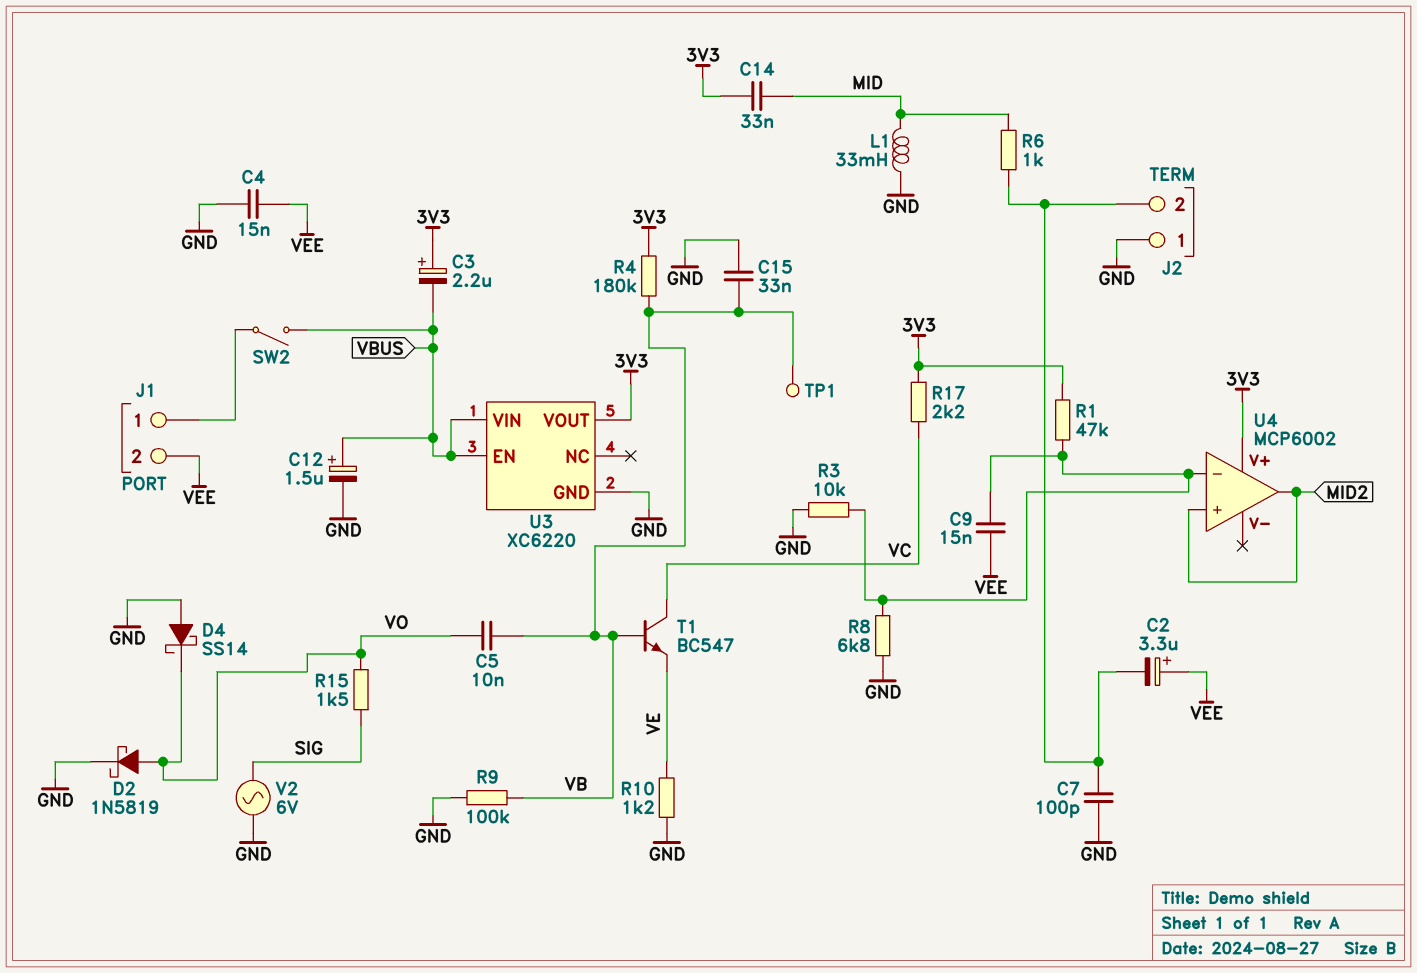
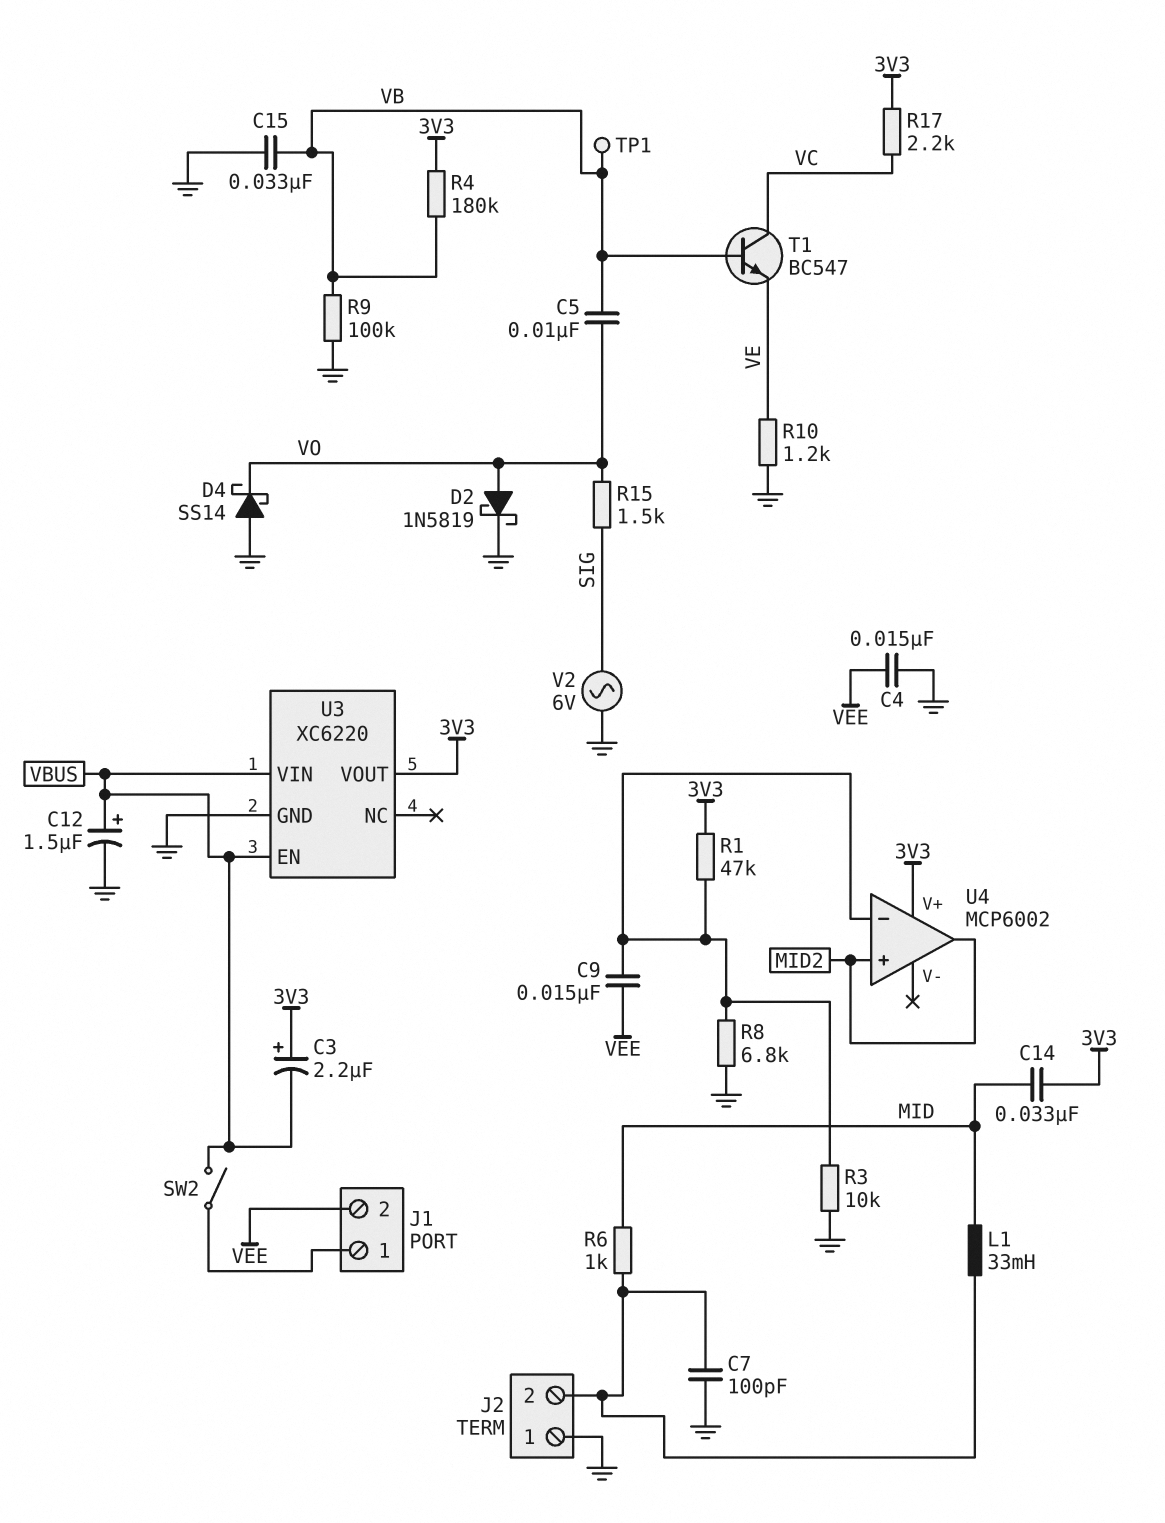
C2: 3.3uF (plus VEE, minus J2/2) -> none
L1: 33mH (GND, MID) -> 33mH (J2/2, MID)

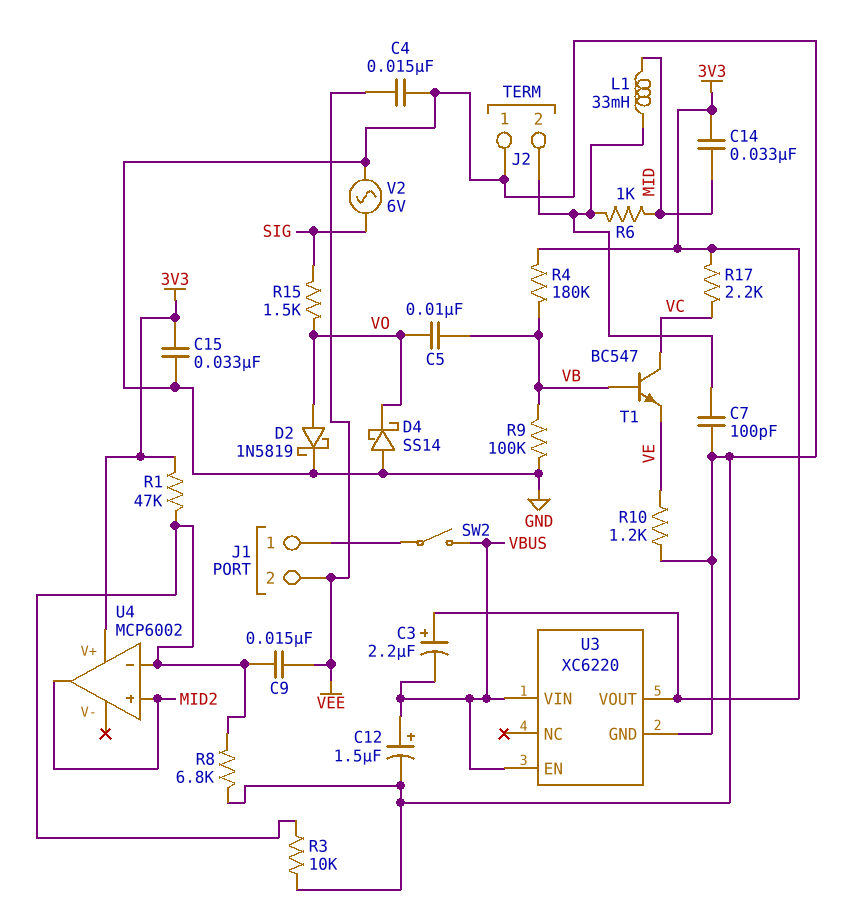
C15: 33nF (GND, VB) -> 33nF (3V3, GND)
TP1: test point (VB) -> none

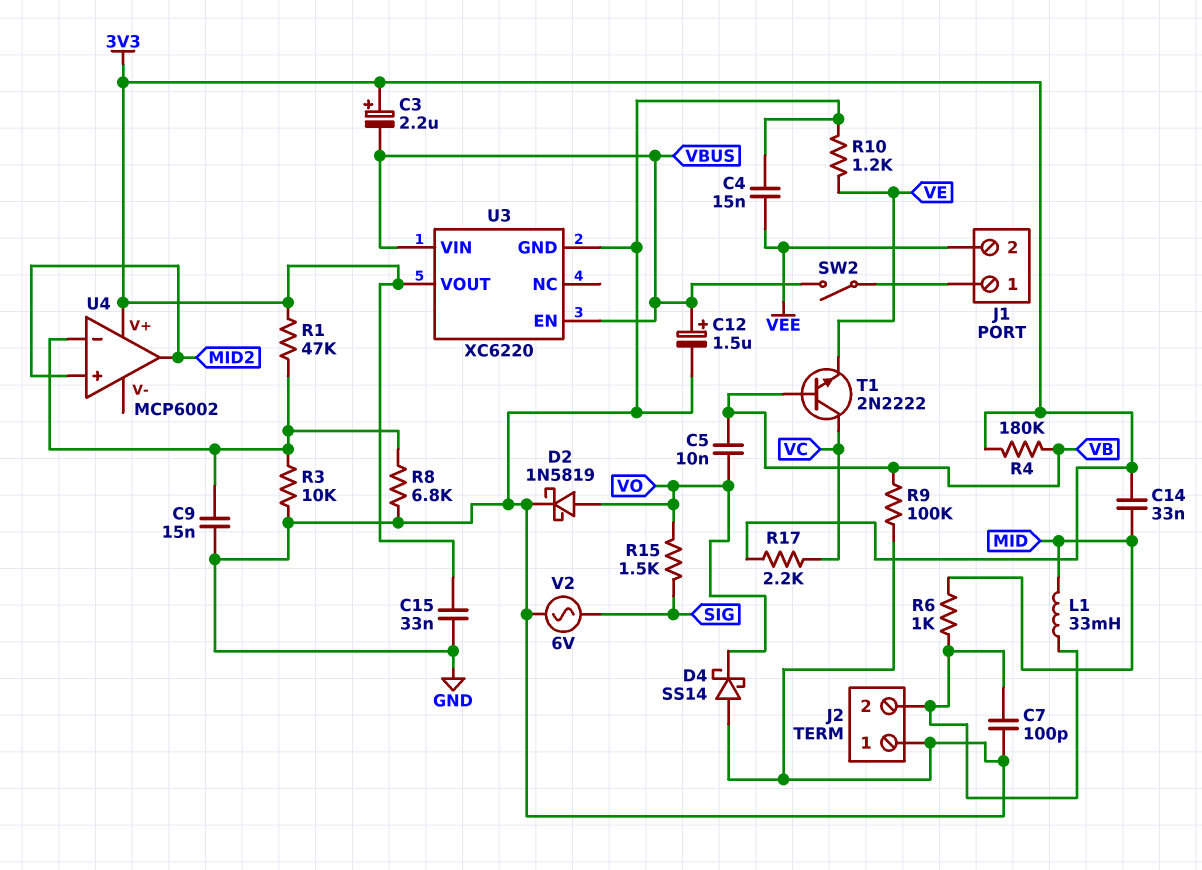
C9: 15nF (U4/in-, VEE) -> 15nF (GND, U4/in-)
T1: NPN BC547 (B VB, C VC, E VE) -> NPN 2N2222 (B VB, C VC, E VE)

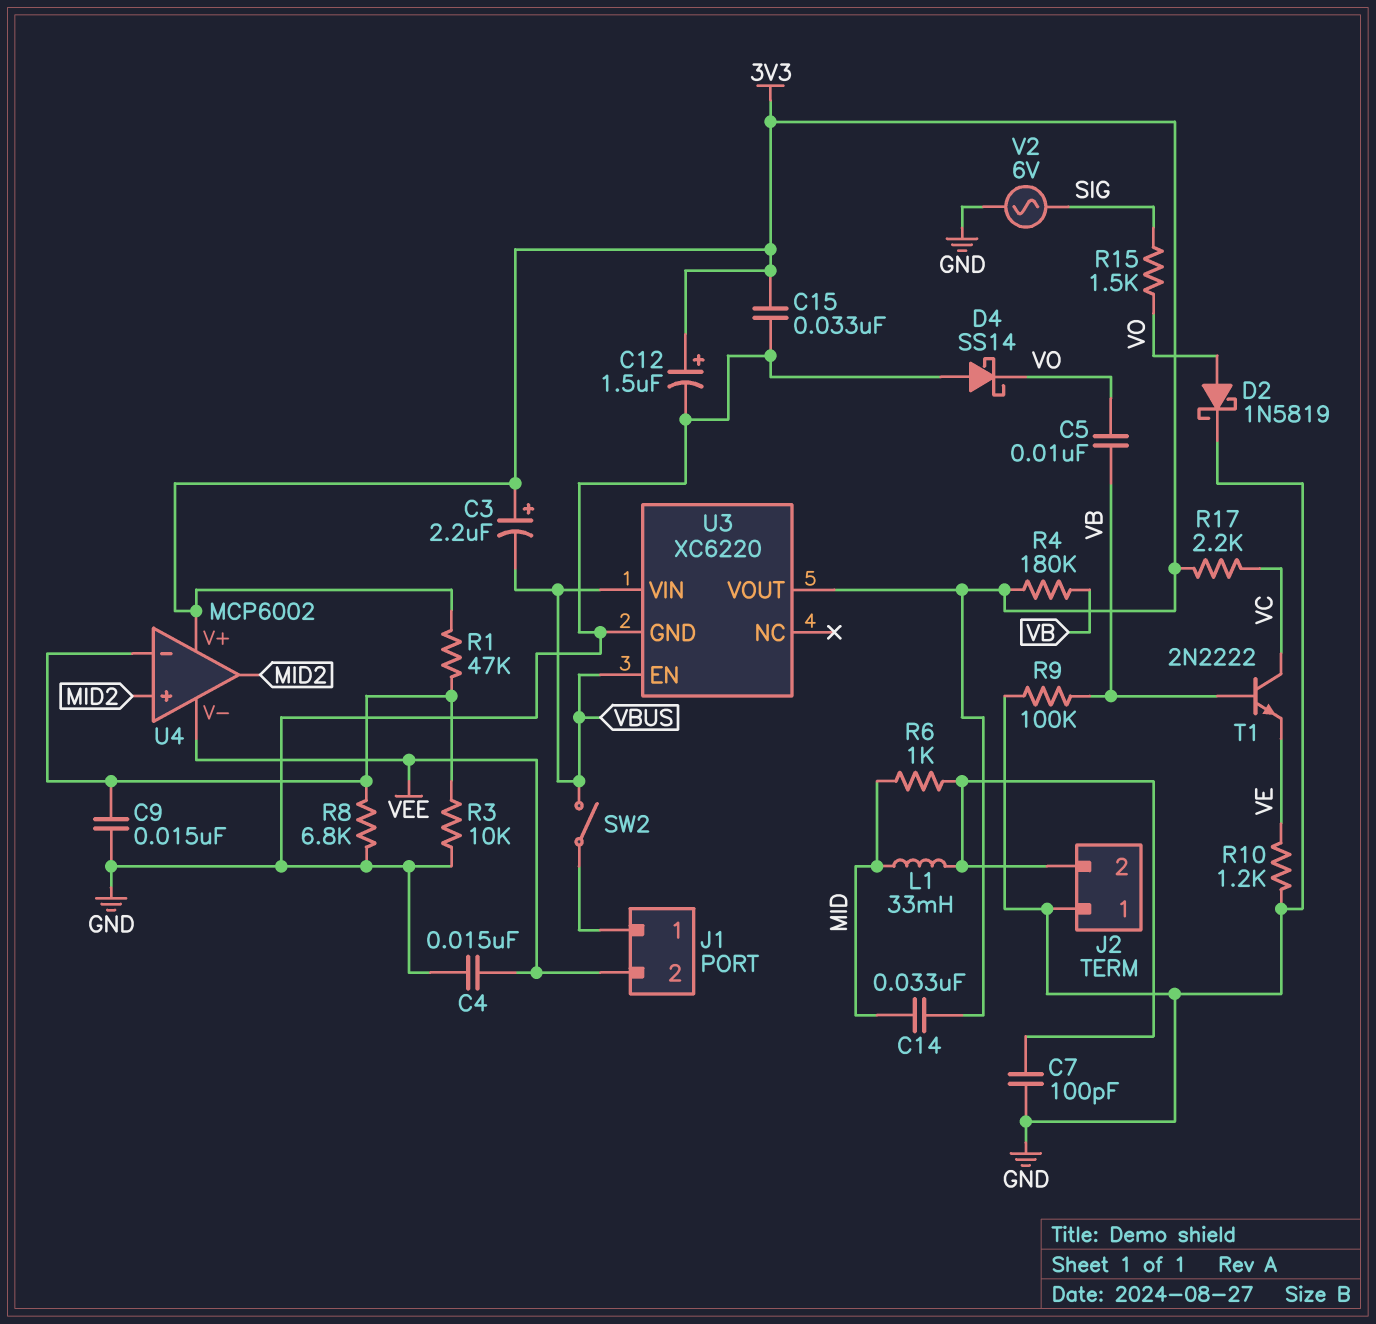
C12: 1.5uF (plus VBUS, minus GND) -> 1.5uF (plus 3V3, minus GND)
U4 pin V-: none -> VEE

